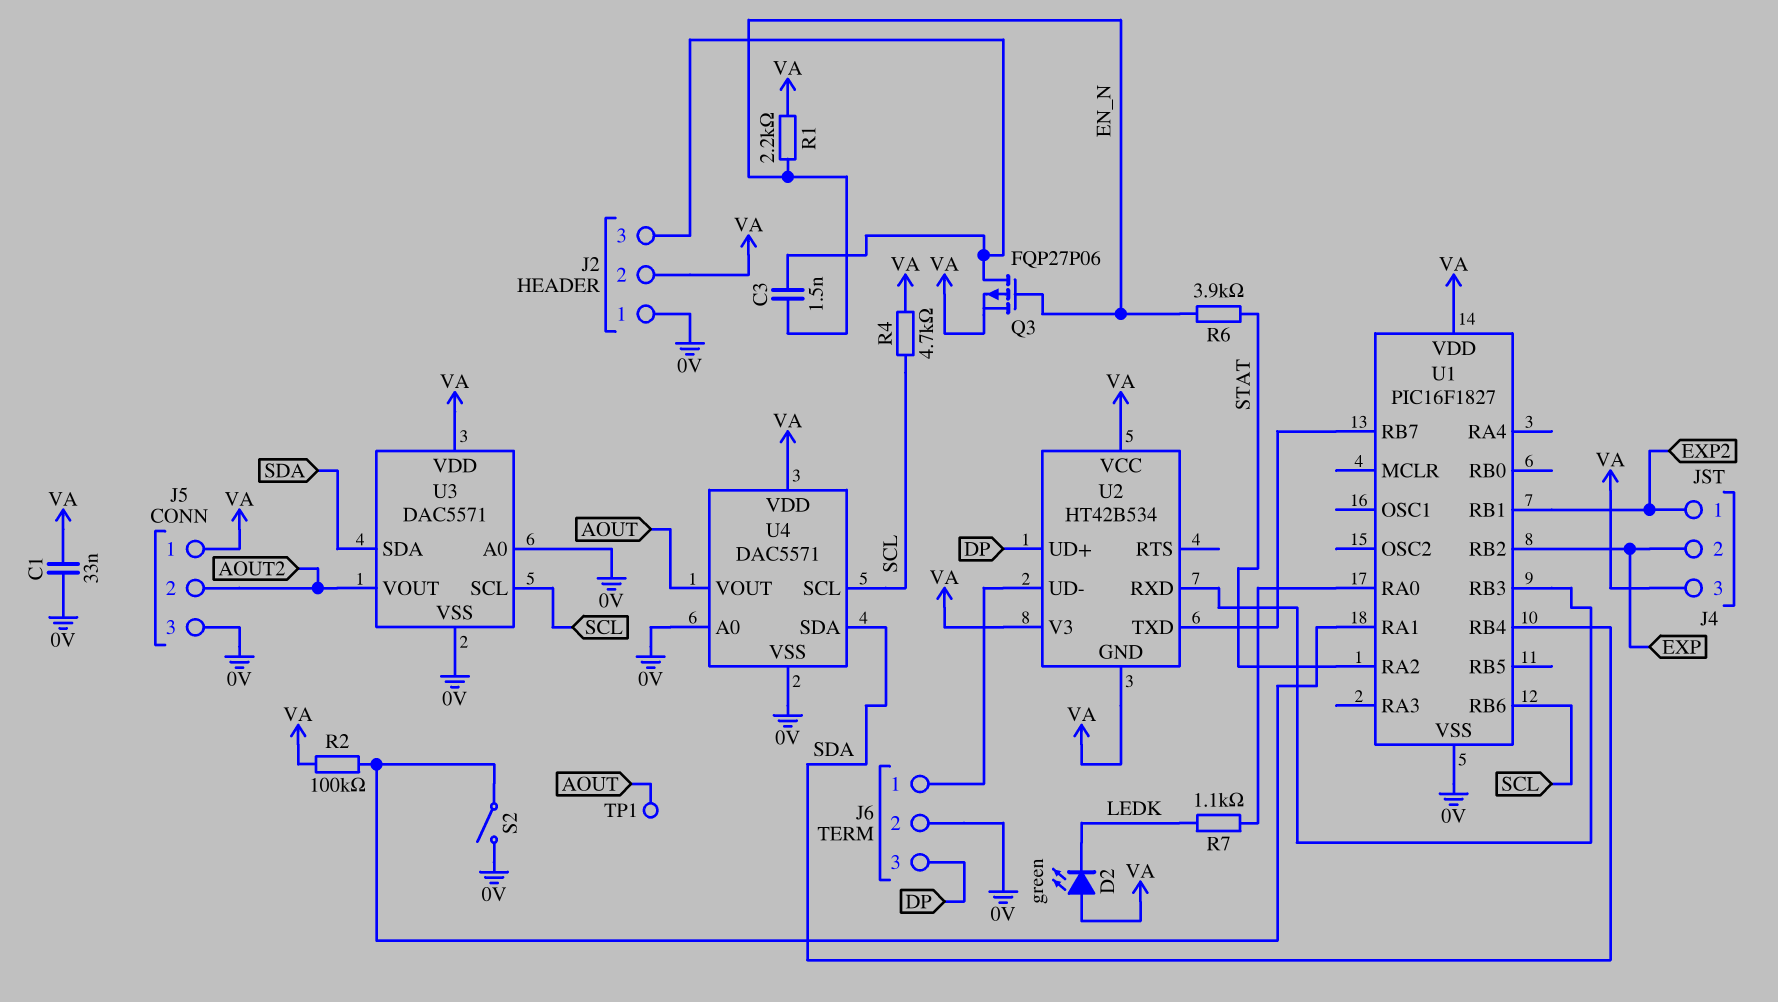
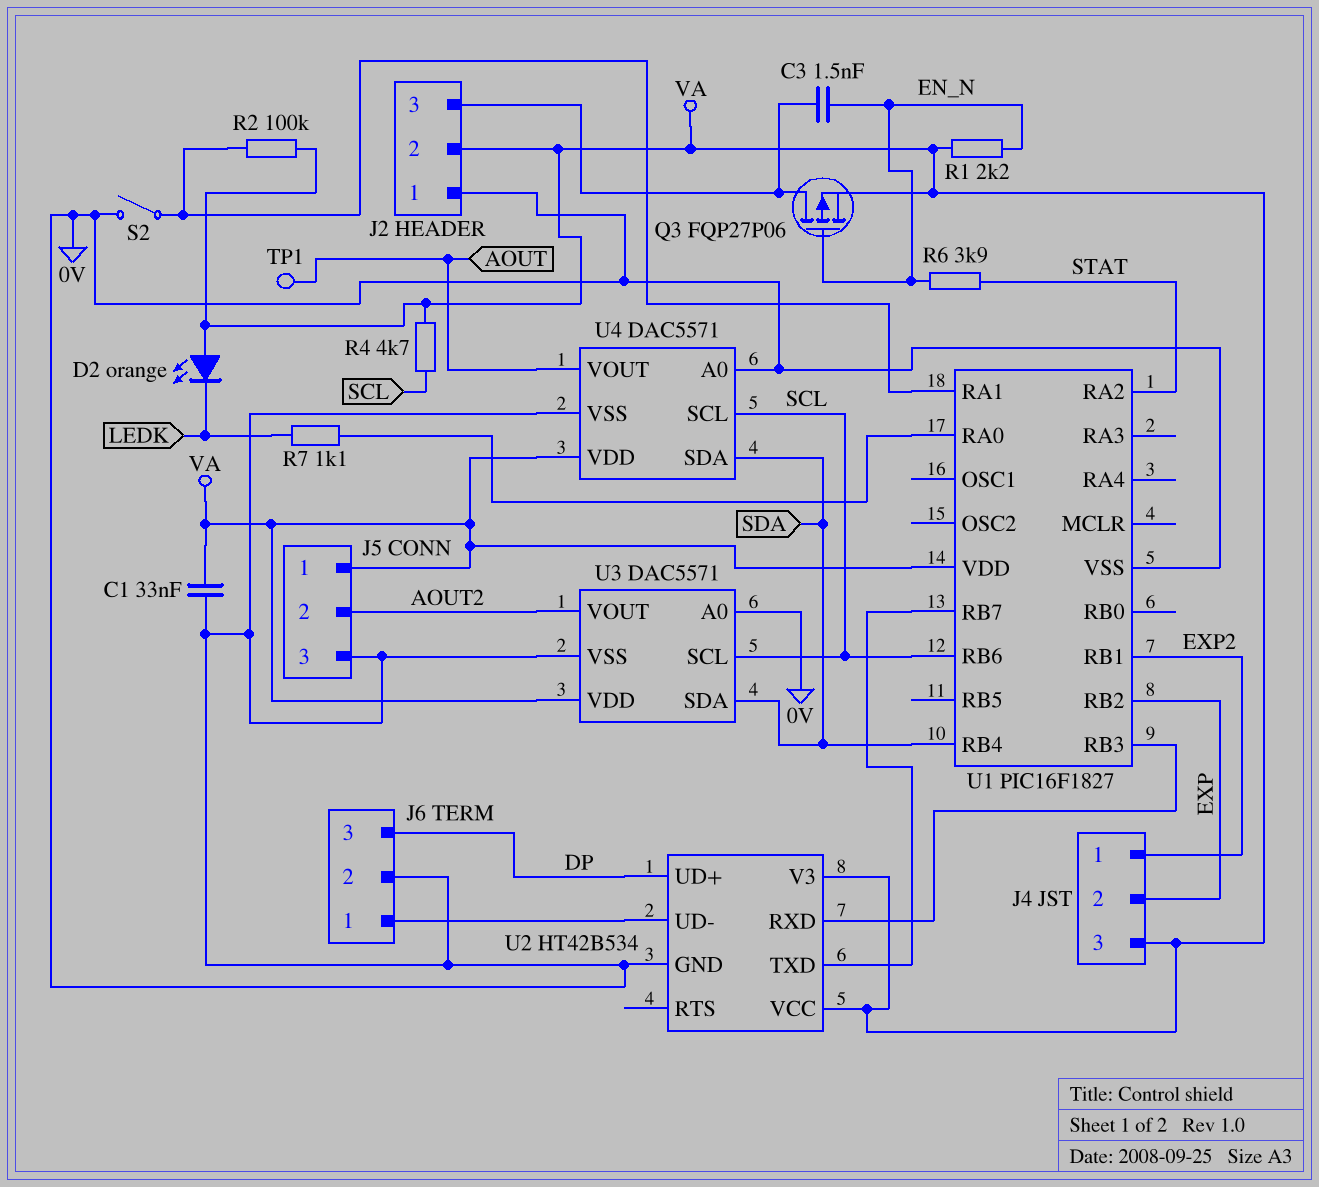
D2: LED green (A VA, K LEDK) -> LED orange (A VA, K LEDK)
U2 pin GND: VA -> 0V

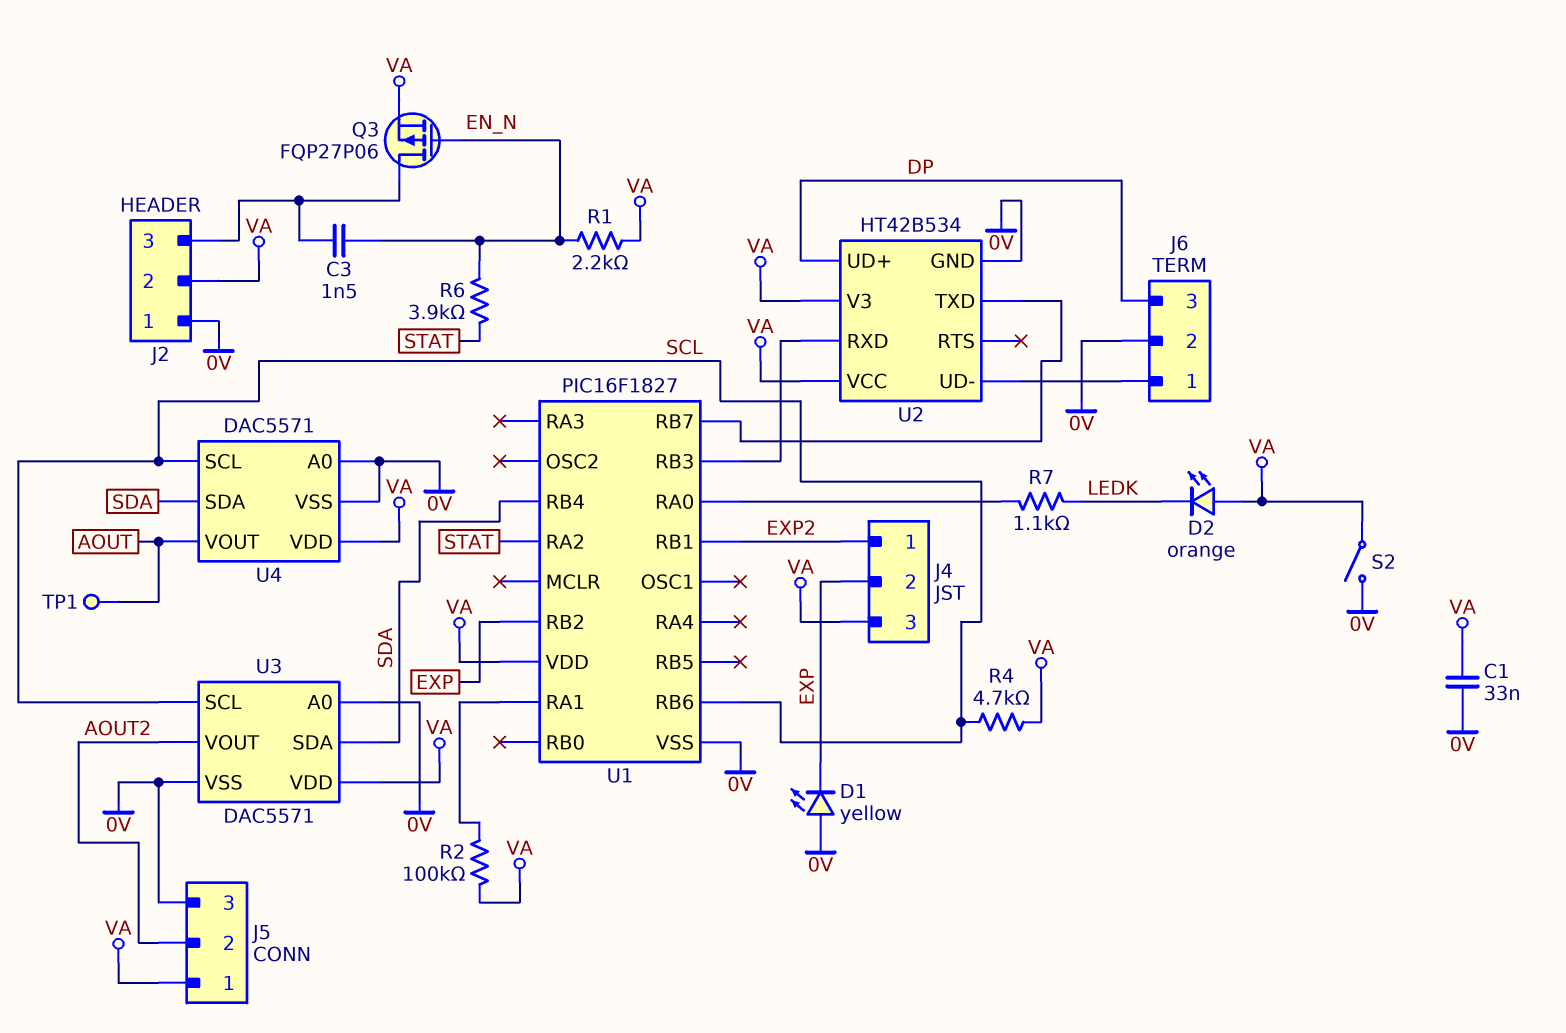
D1: none -> LED yellow (A 0V, K EXP)
S2: switch (0V, U1/RA1) -> switch (0V, VA)

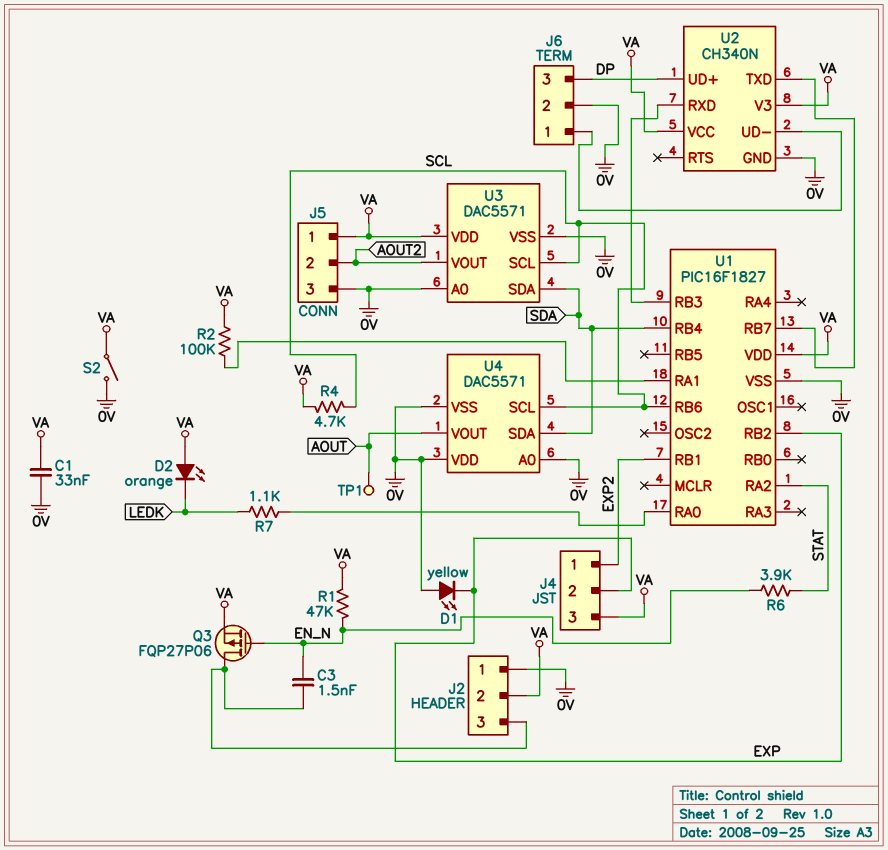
R1: 2.2k (EN_N, VA) -> 47k (EN_N, VA)
U2: HT42B534 -> CH340N
U4 pin VDD: VA -> 0V

